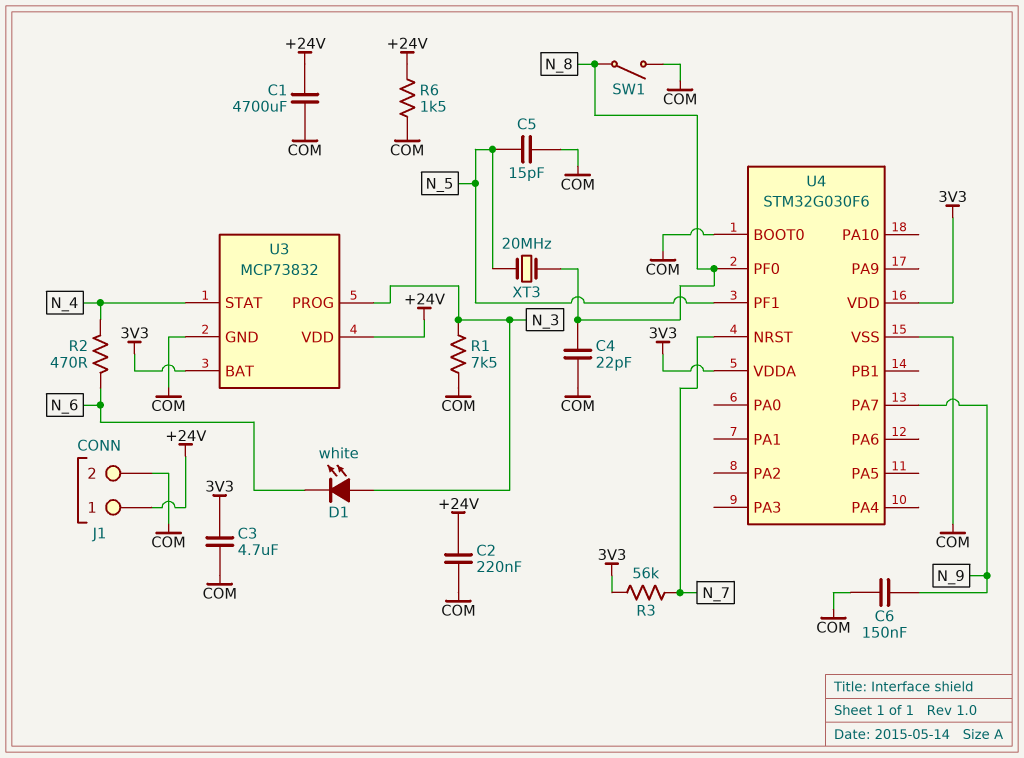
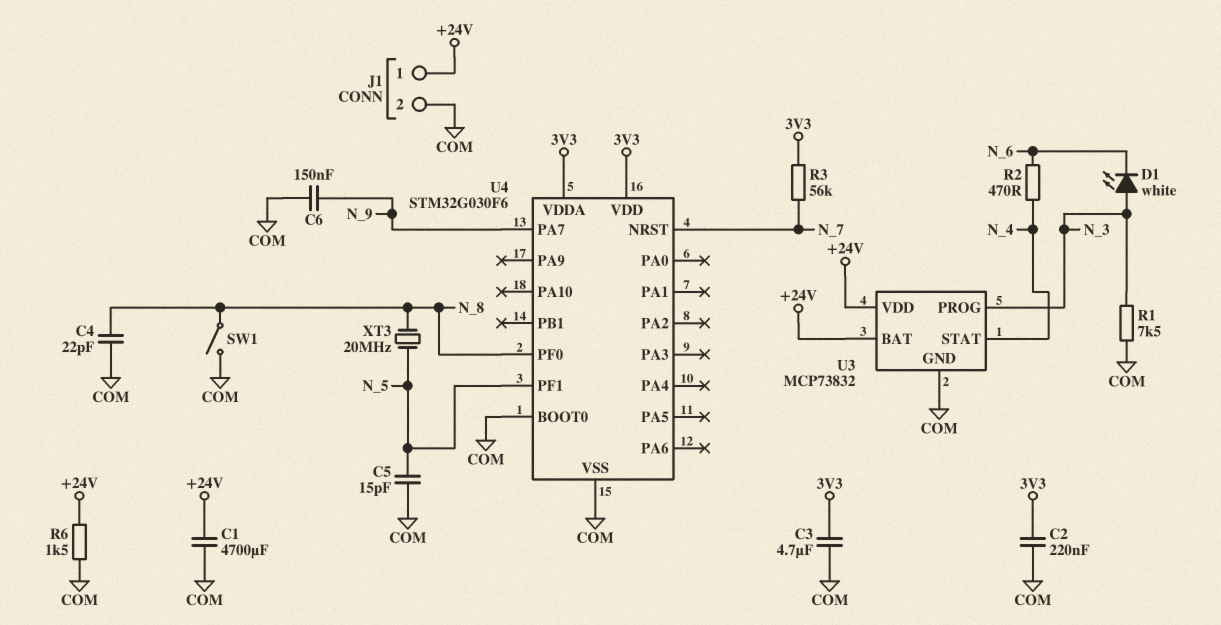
C2: 220nF (+24V, COM) -> 220nF (3V3, COM)
U3 pin BAT: 3V3 -> +24V

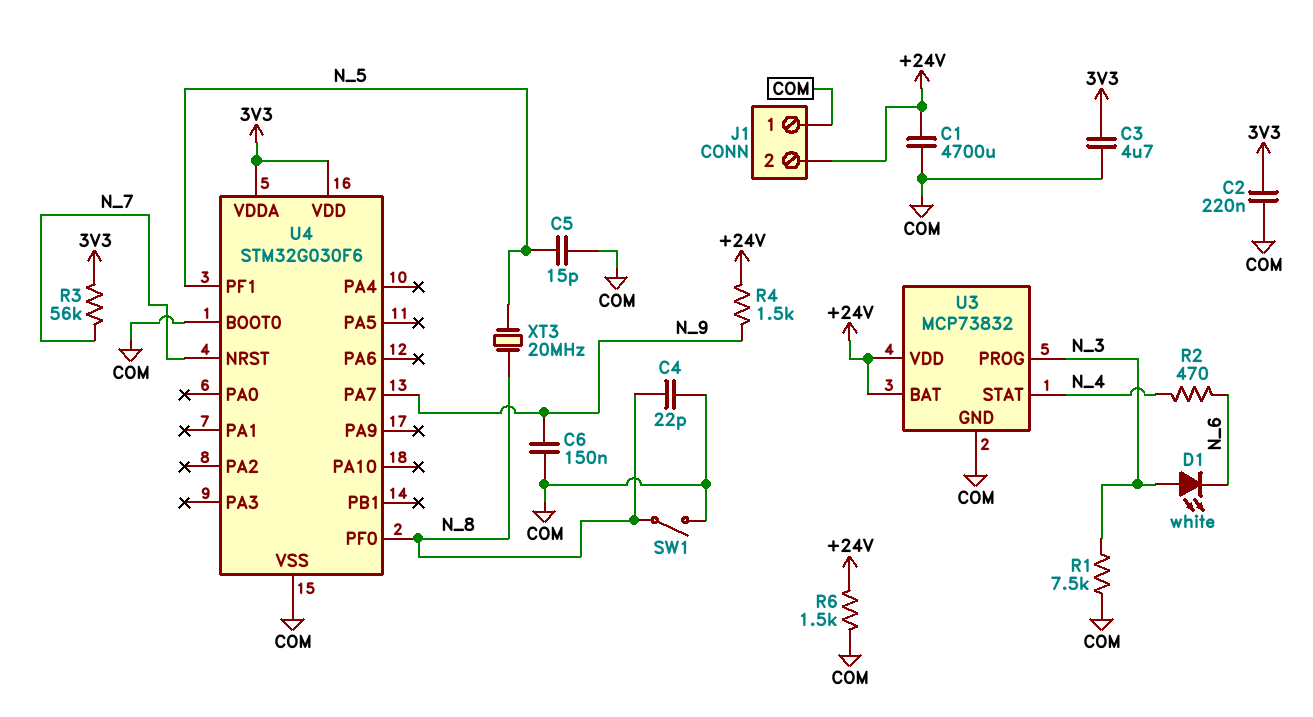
J1 pin 1: +24V -> COM
J1 pin 2: COM -> +24V
R4: none -> 1.5k (+24V, N_9)

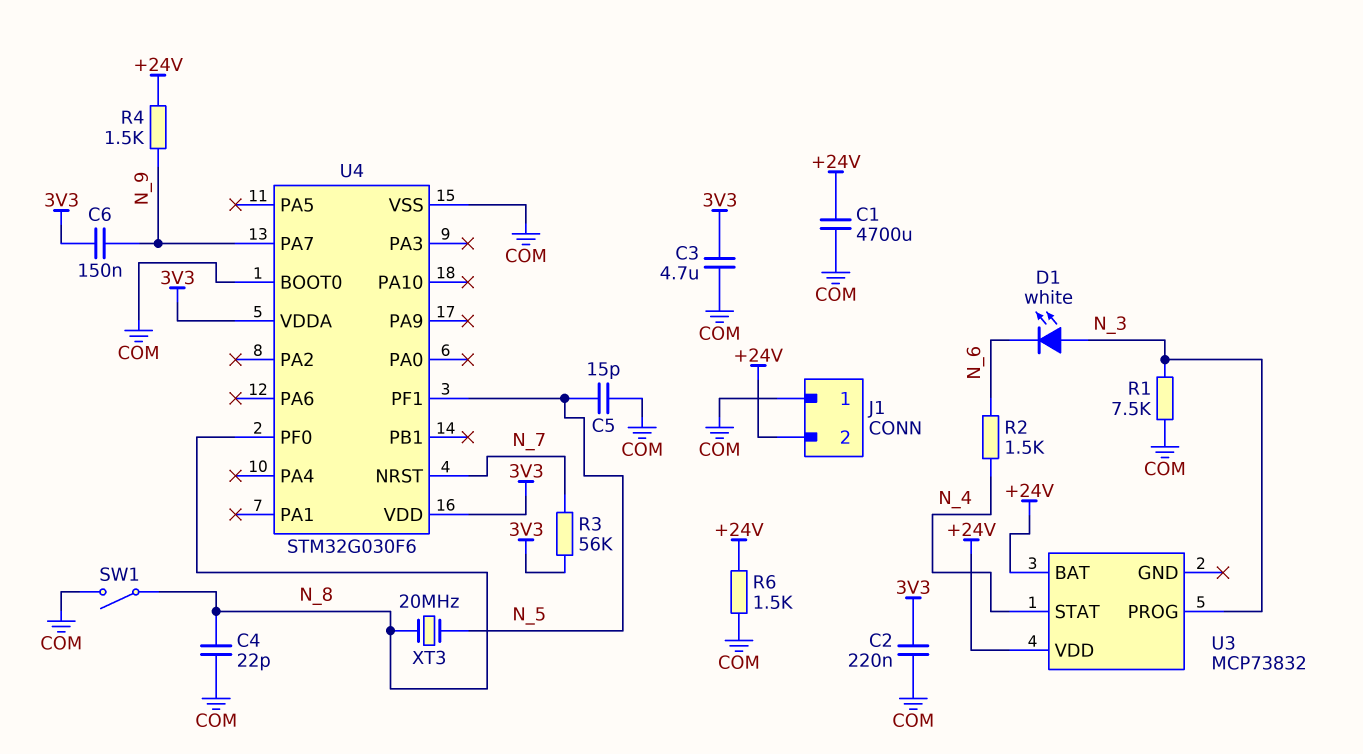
C6: 150nF (COM, N_9) -> 150nF (3V3, N_9)
R2: 470 (N_4, N_6) -> 1.5k (N_4, N_6)
U3 pin GND: COM -> none

